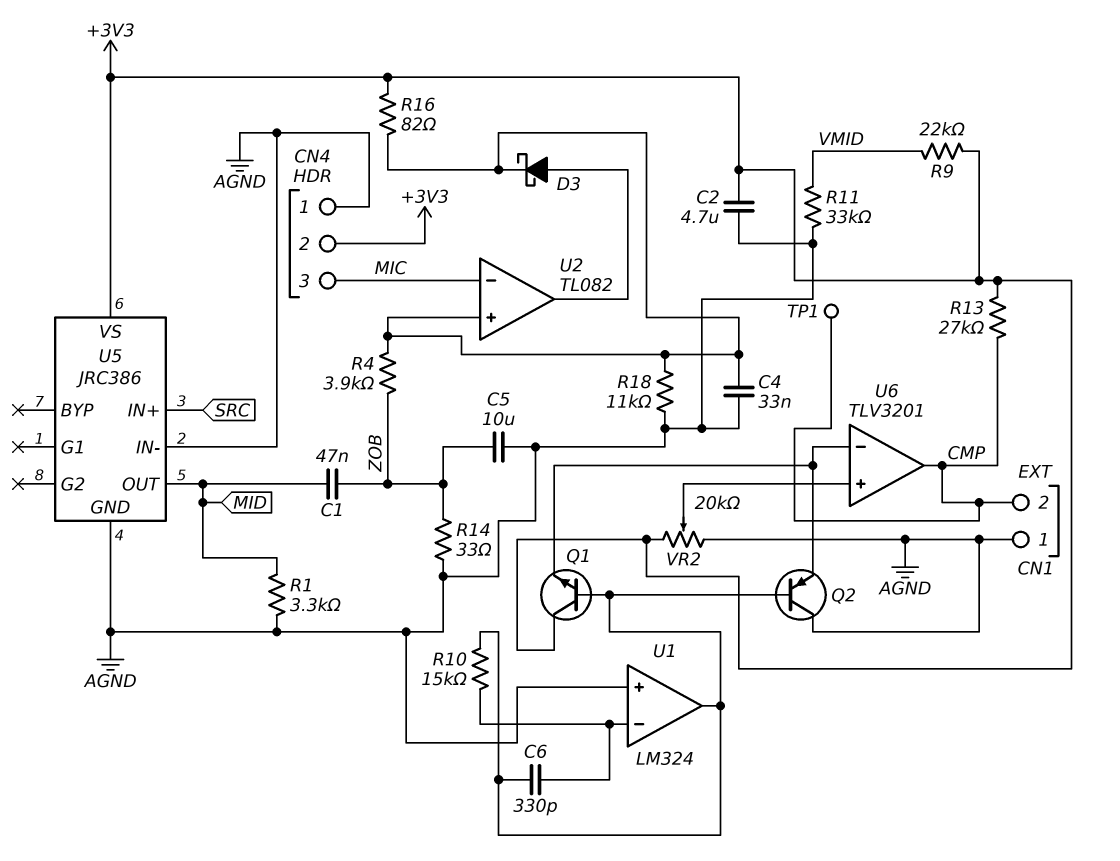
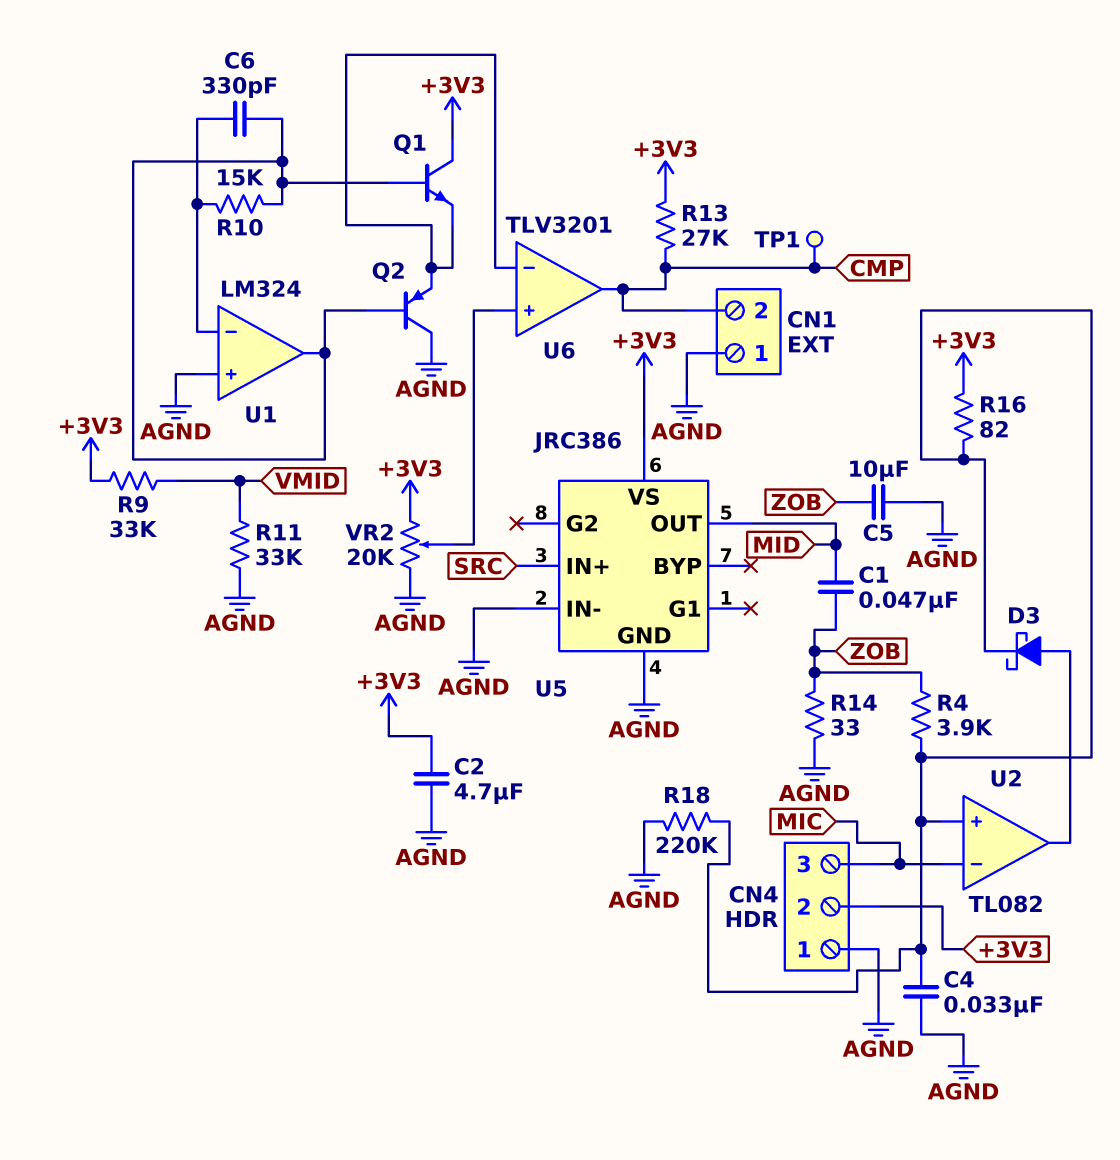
R1: 3.3k (AGND, MID) -> none
R9: 22k (+3V3, VMID) -> 33k (+3V3, VMID)
R18: 11k (AGND, U2/in+) -> 220k (AGND, U2/in+)

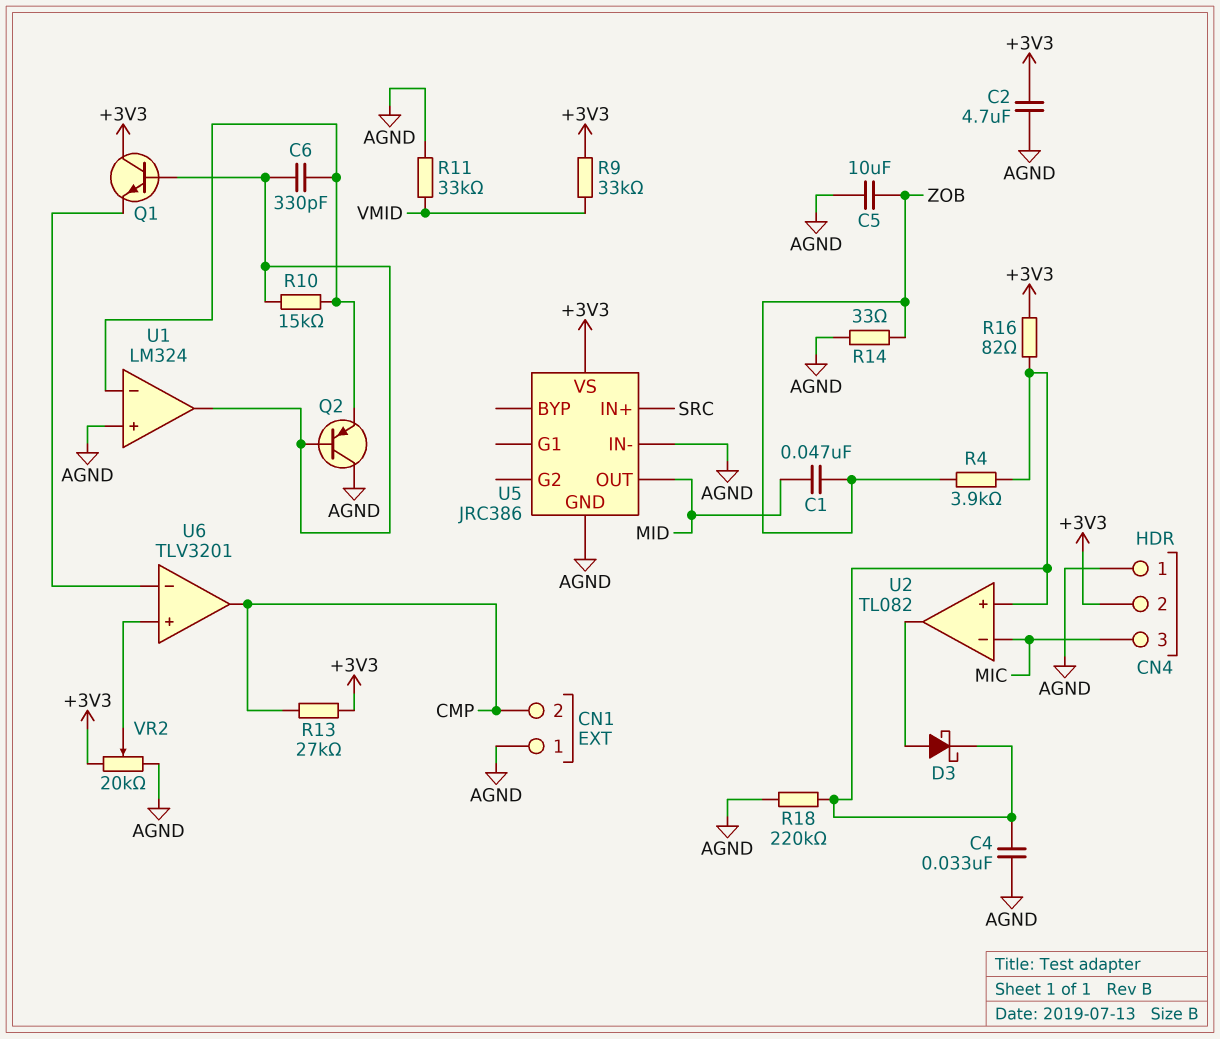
Q2: PNP (B U1/out, C AGND, E U6/in-) -> PNP (B U1/out, C AGND, E U1/in-)
TP1: test point (CMP) -> none

